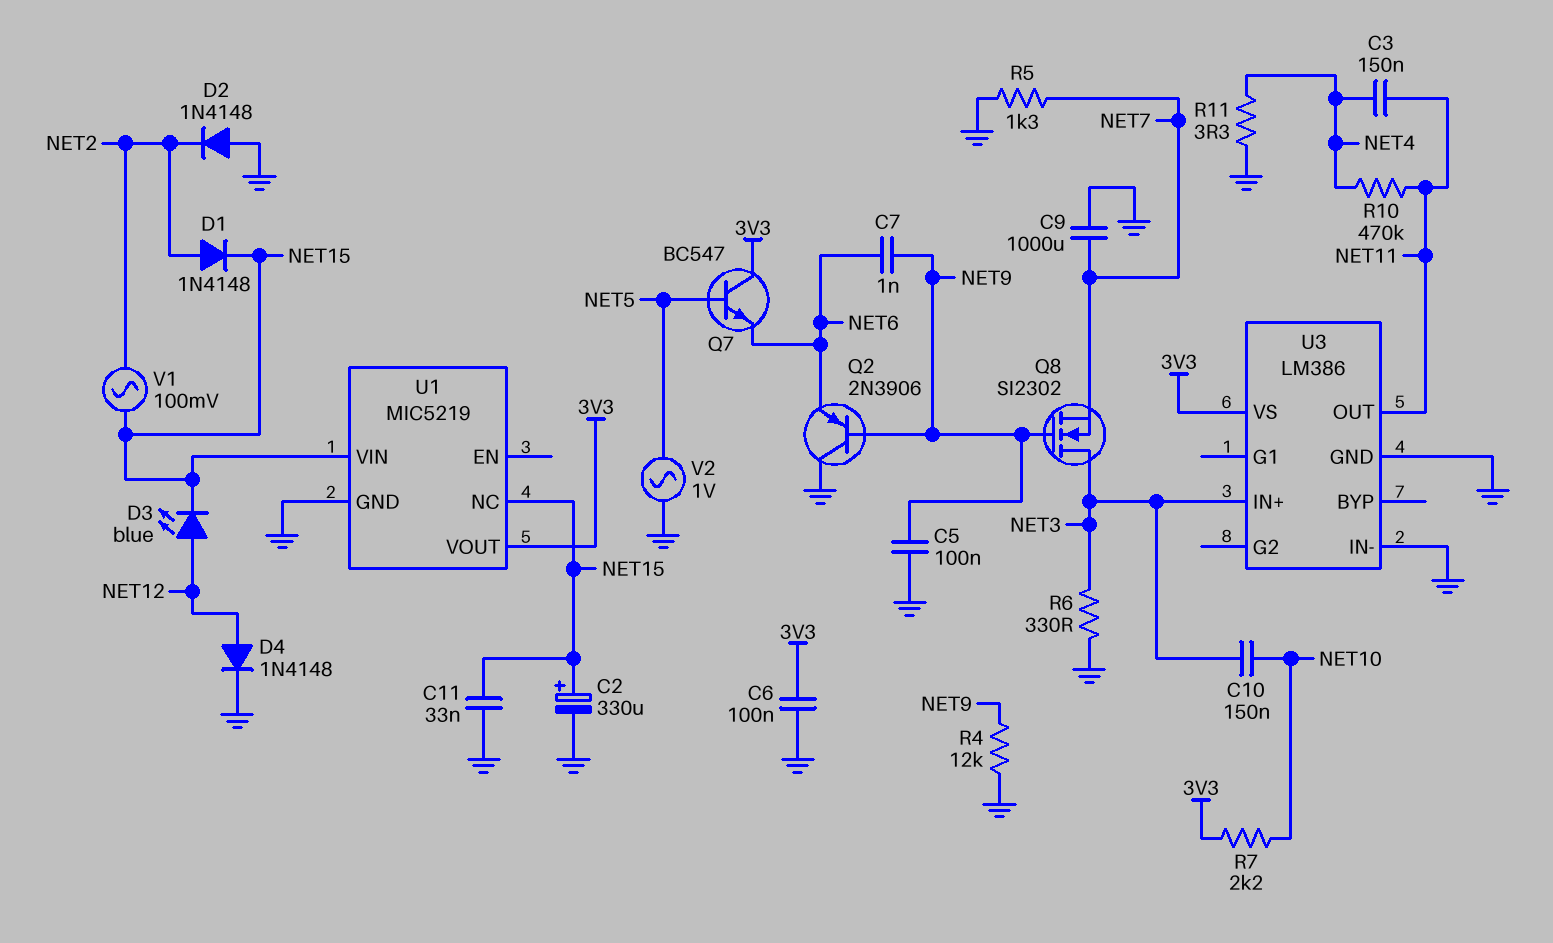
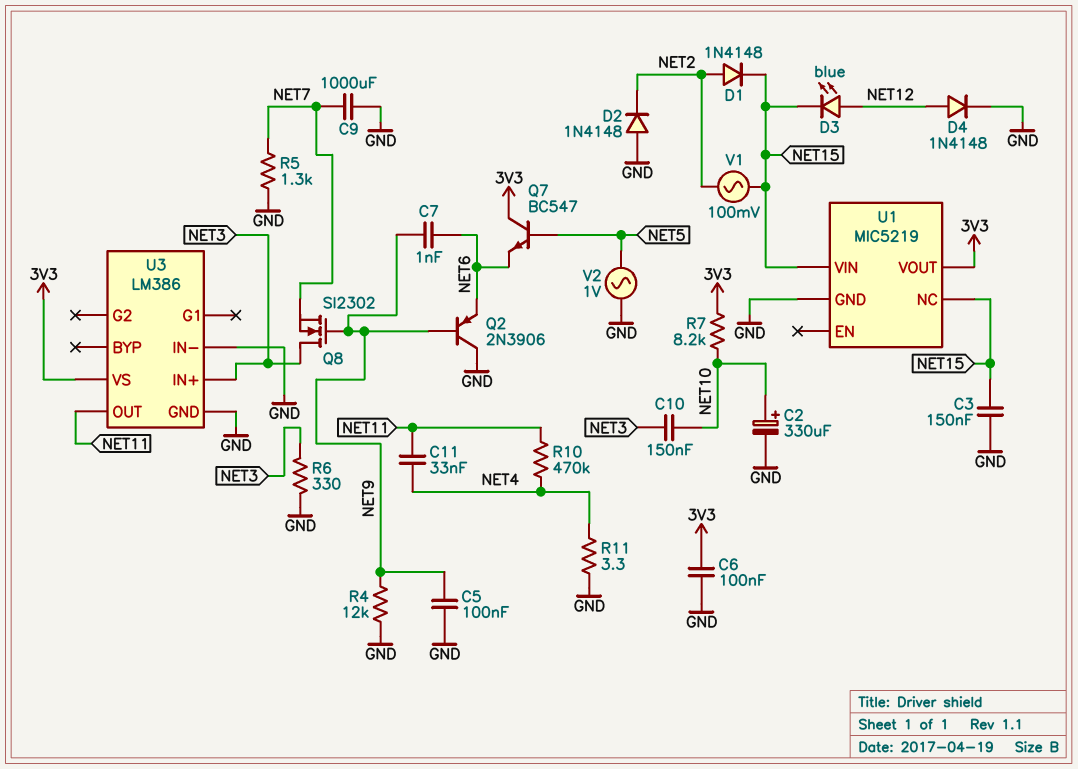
C2: 330uF (plus NET15, minus GND) -> 330uF (plus NET10, minus GND)
C3: 150nF (NET4, NET11) -> 150nF (GND, NET15)
C11: 33nF (GND, NET15) -> 33nF (NET4, NET11)
R7: 2.2k (3V3, NET10) -> 8.2k (3V3, NET10)

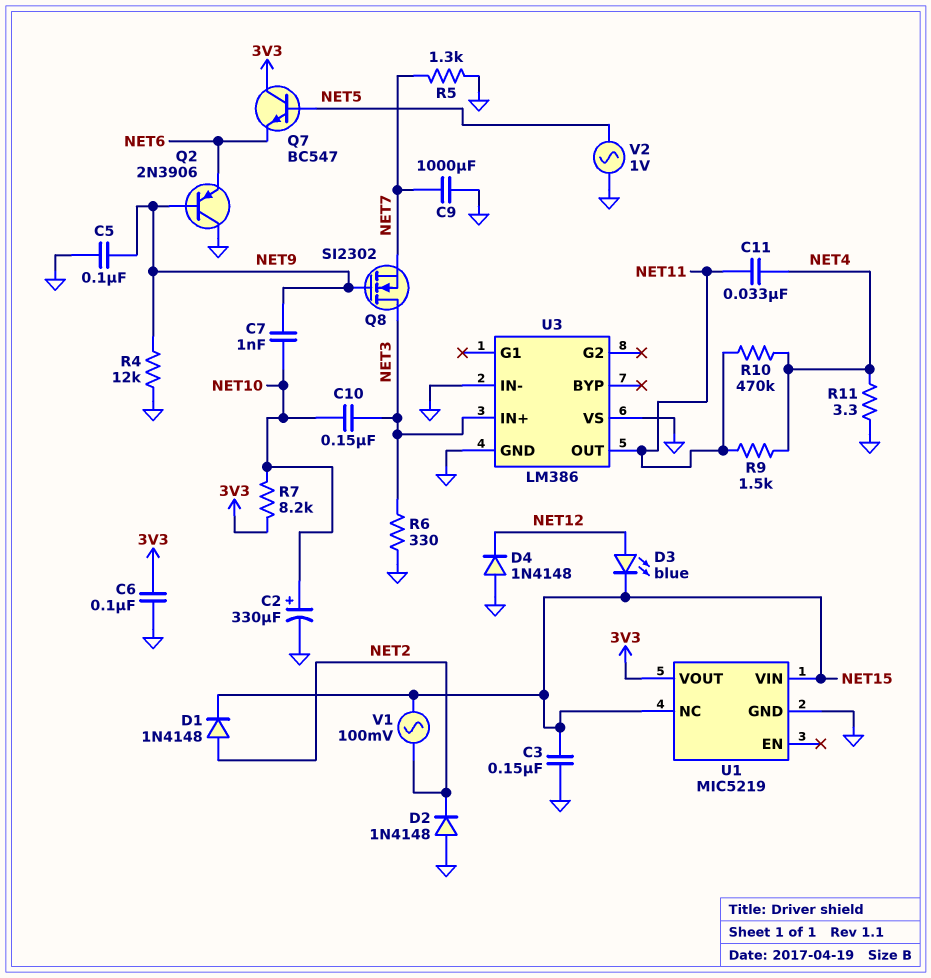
C7: 1nF (NET6, NET9) -> 1nF (NET9, NET10)
D4: diode 1N4148 (A NET12, K GND) -> diode 1N4148 (A GND, K NET12)
R9: none -> 1.5k (NET4, NET11)
U3 pin VS: 3V3 -> GND

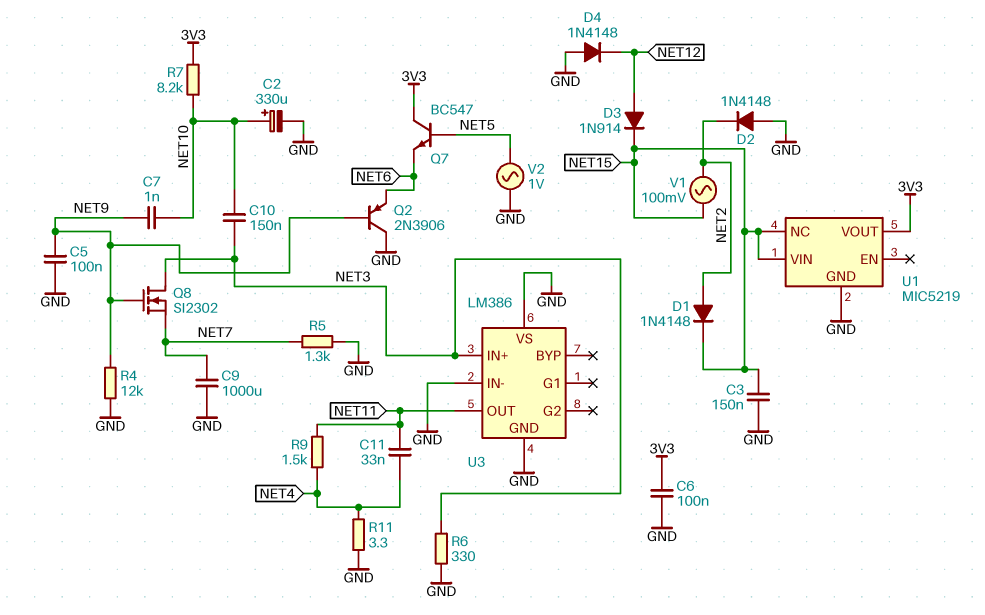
D3: LED blue (A NET12, K NET15) -> diode 1N914 (A NET12, K NET15)
R10: 470k (NET4, NET11) -> none

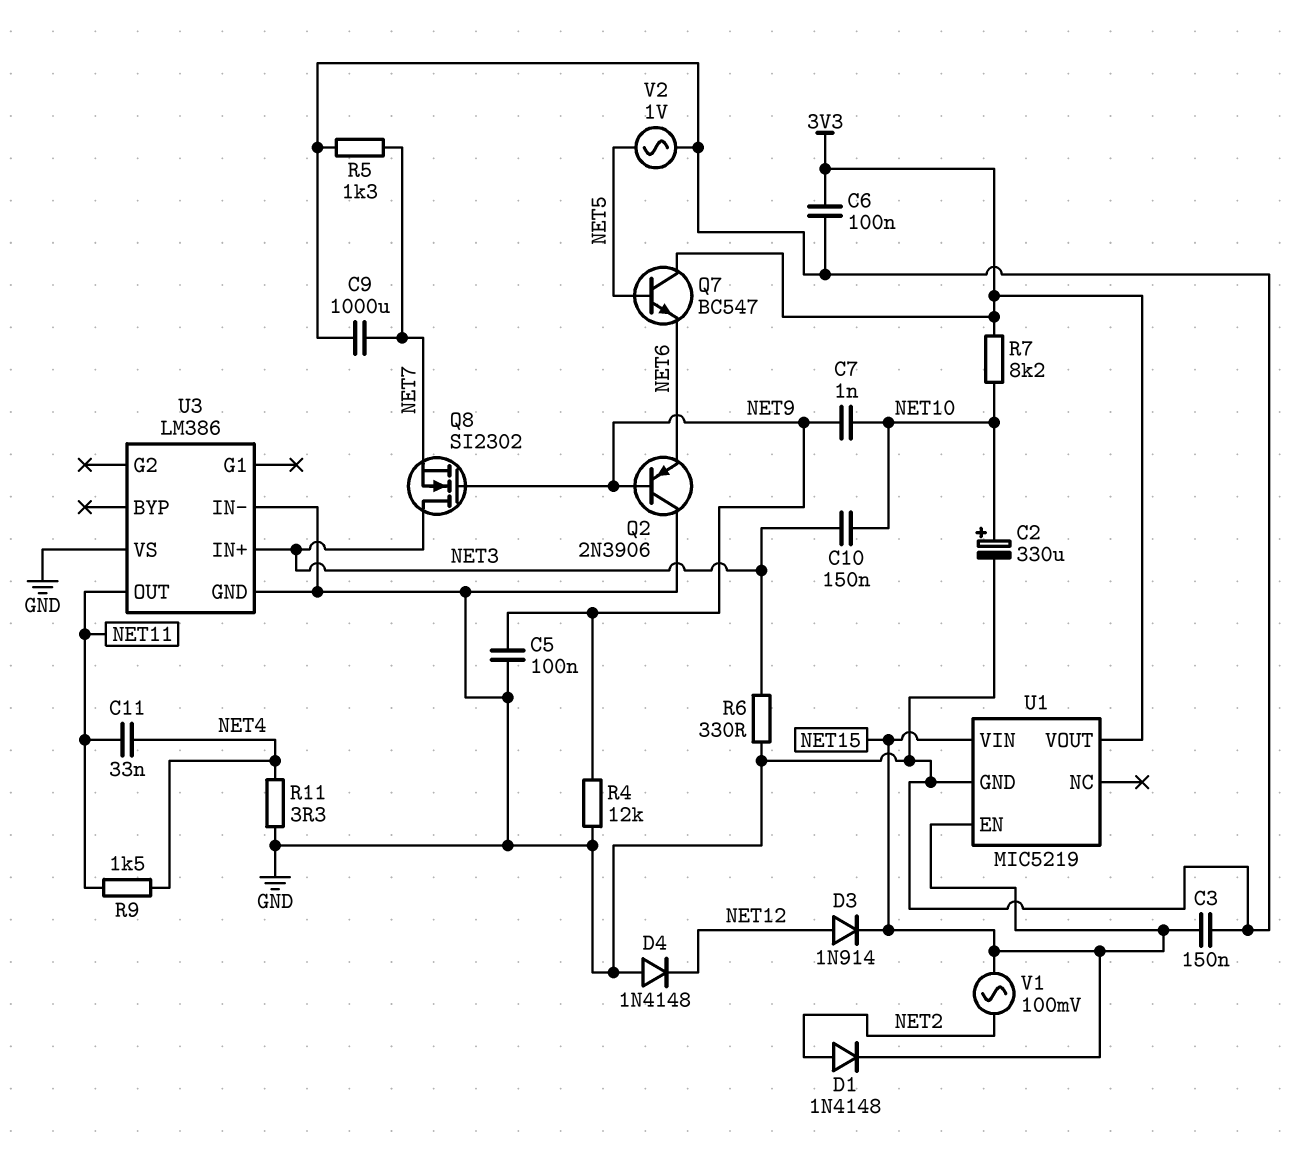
D2: diode 1N4148 (A GND, K NET2) -> none
U1 pin EN: none -> NET15
U1 pin NC: NET15 -> none

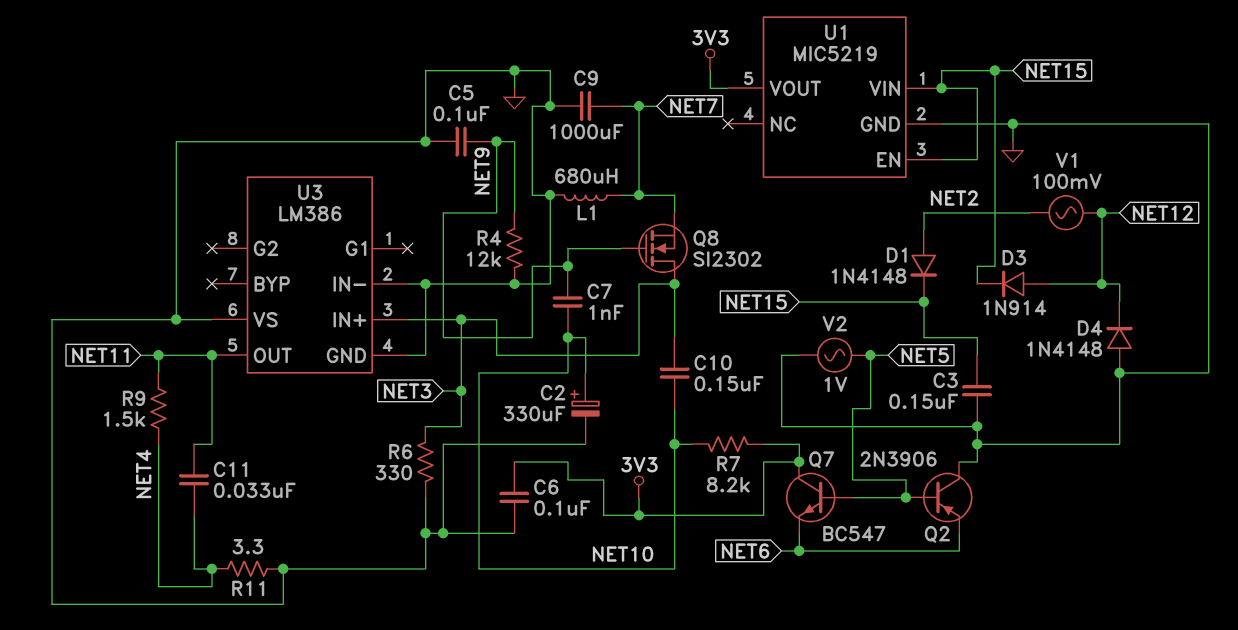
L1: none -> 680uH (GND, NET7)
Q2: PNP 2N3906 (B NET9, C GND, E NET6) -> PNP 2N3906 (B NET5, C GND, E NET6)
R5: 1.3k (GND, NET7) -> none
V1: AC 100mV (NET2, NET15) -> AC 100mV (NET2, NET12)

